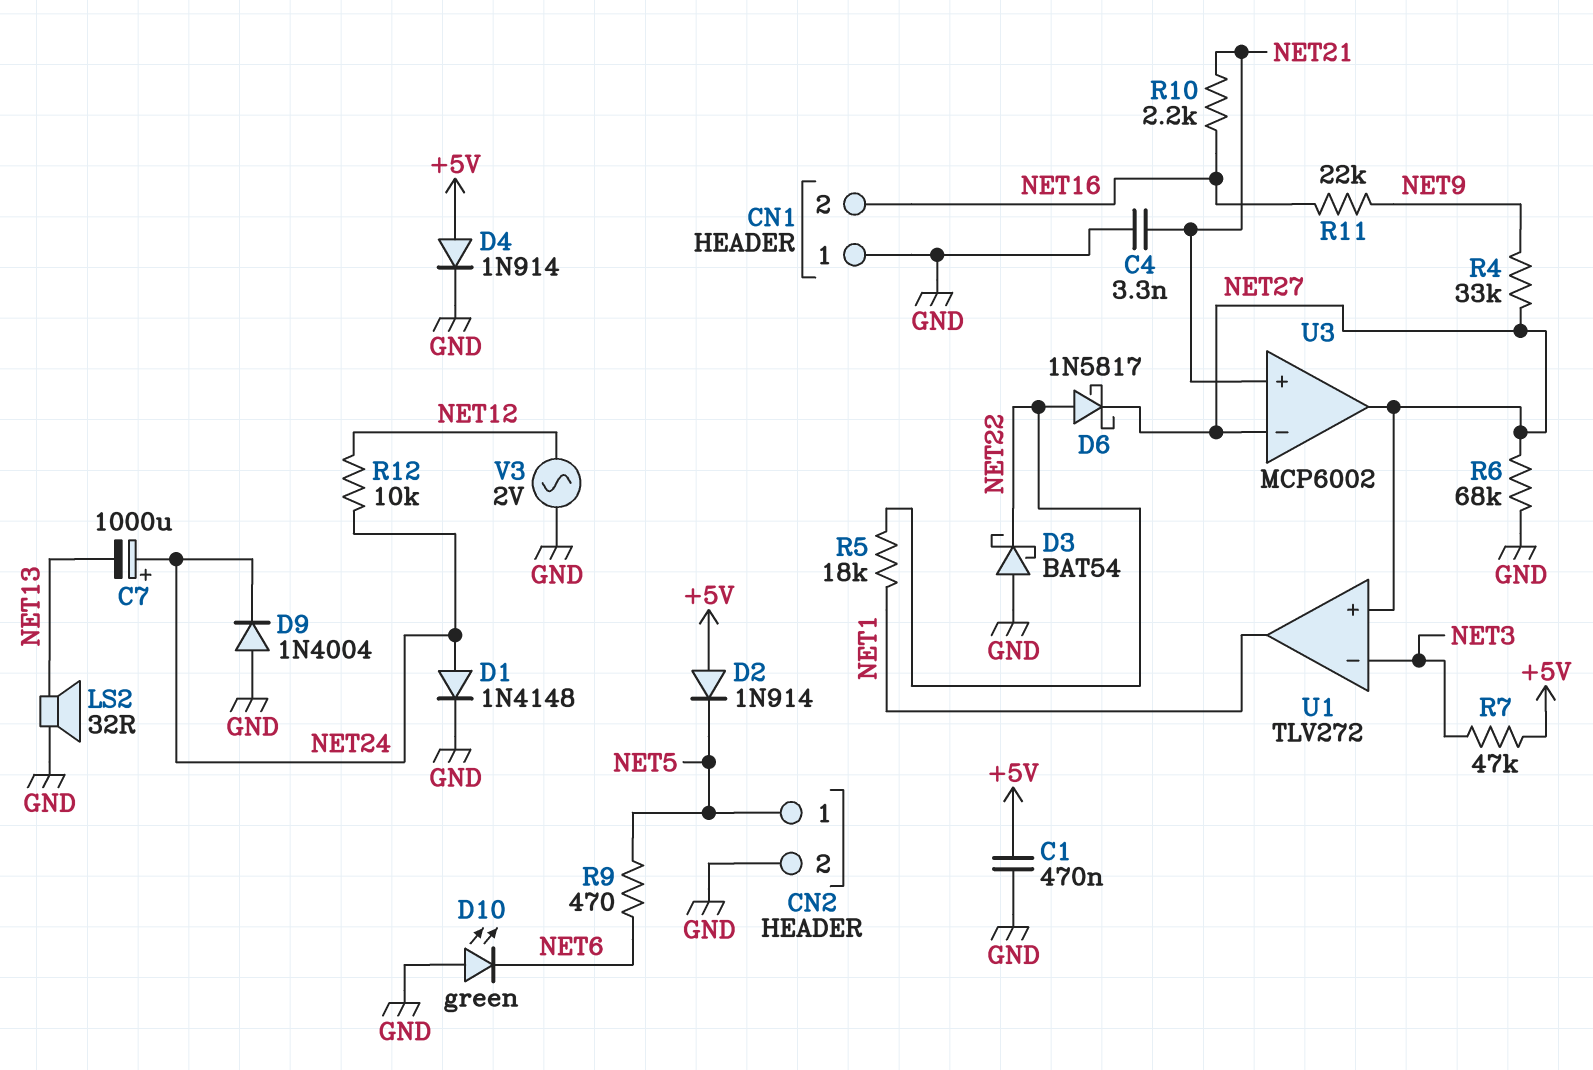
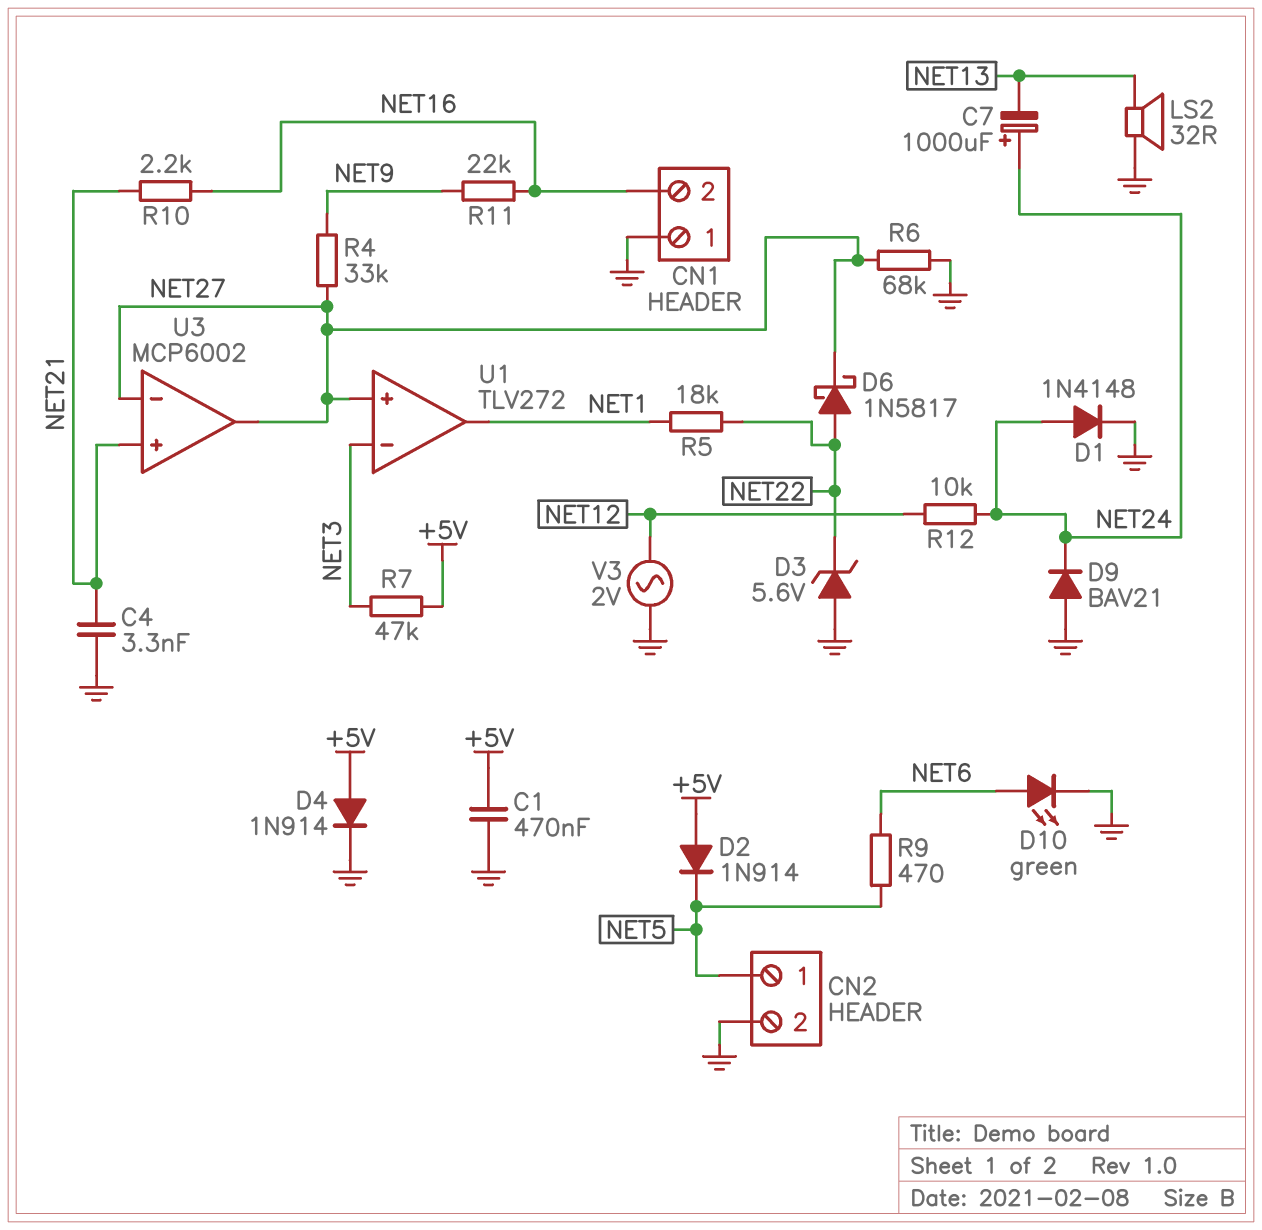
D3: schottky BAT54 (A GND, K NET22) -> zener 5.6V (A GND, K NET22)
D9: diode 1N4004 (A GND, K NET24) -> diode BAV21 (A GND, K NET24)
D10: LED green (A GND, K NET6) -> LED green (A NET6, K GND)

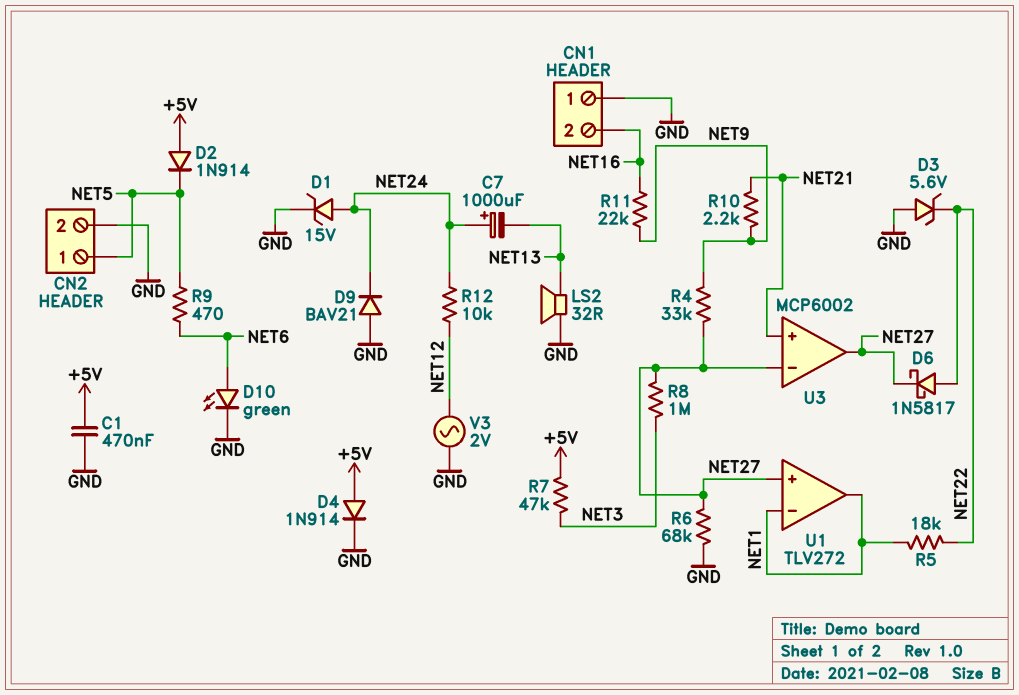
C4: 3.3nF (GND, NET21) -> none
D1: diode 1N4148 (A NET24, K GND) -> zener 15V (A NET24, K GND)
R8: none -> 1M (NET3, NET27)
R10: 2.2k (NET16, NET21) -> 2.2k (NET9, NET21)
U1 pin in-: NET3 -> NET1

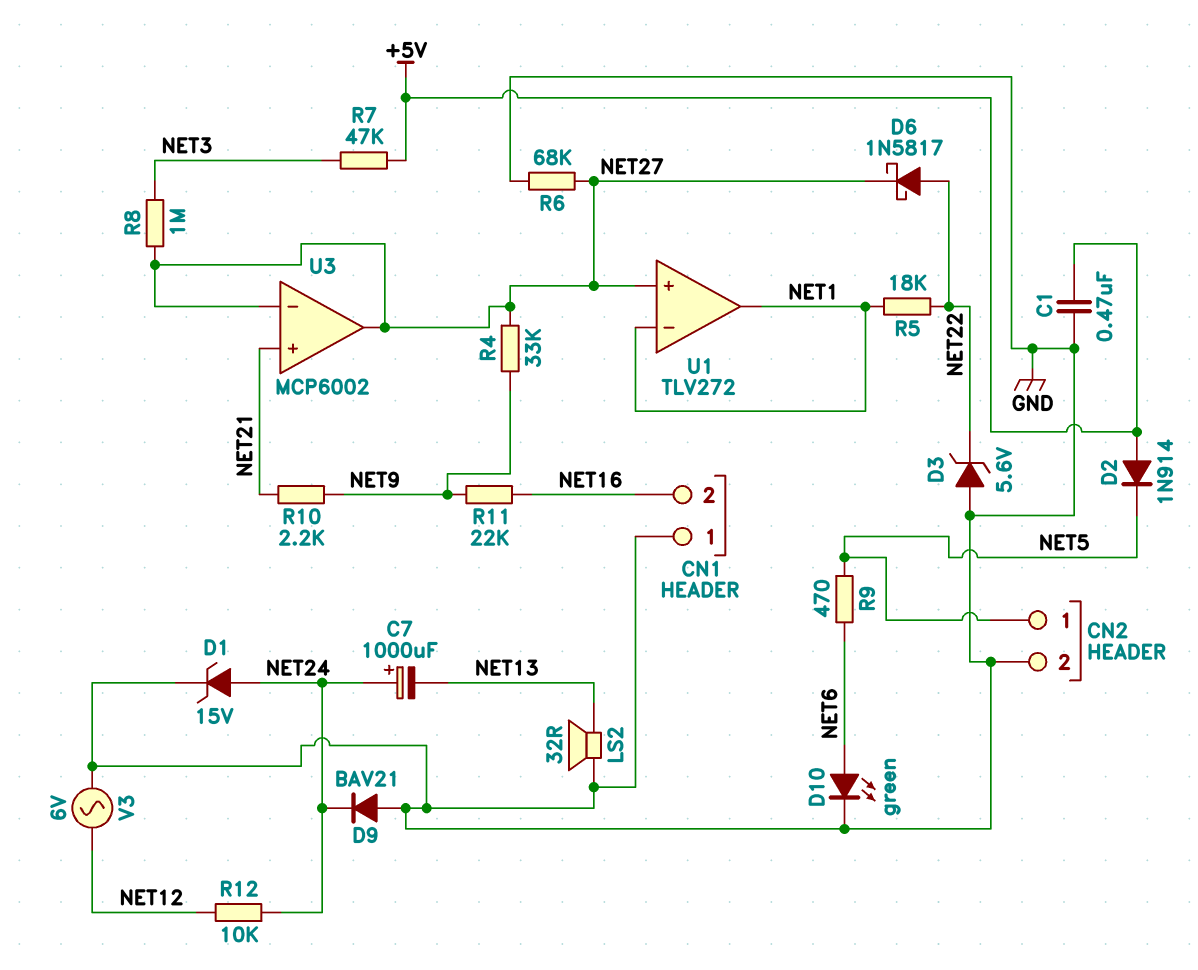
D4: diode 1N914 (A +5V, K GND) -> none
V3: AC 2V (GND, NET12) -> AC 6V (GND, NET12)

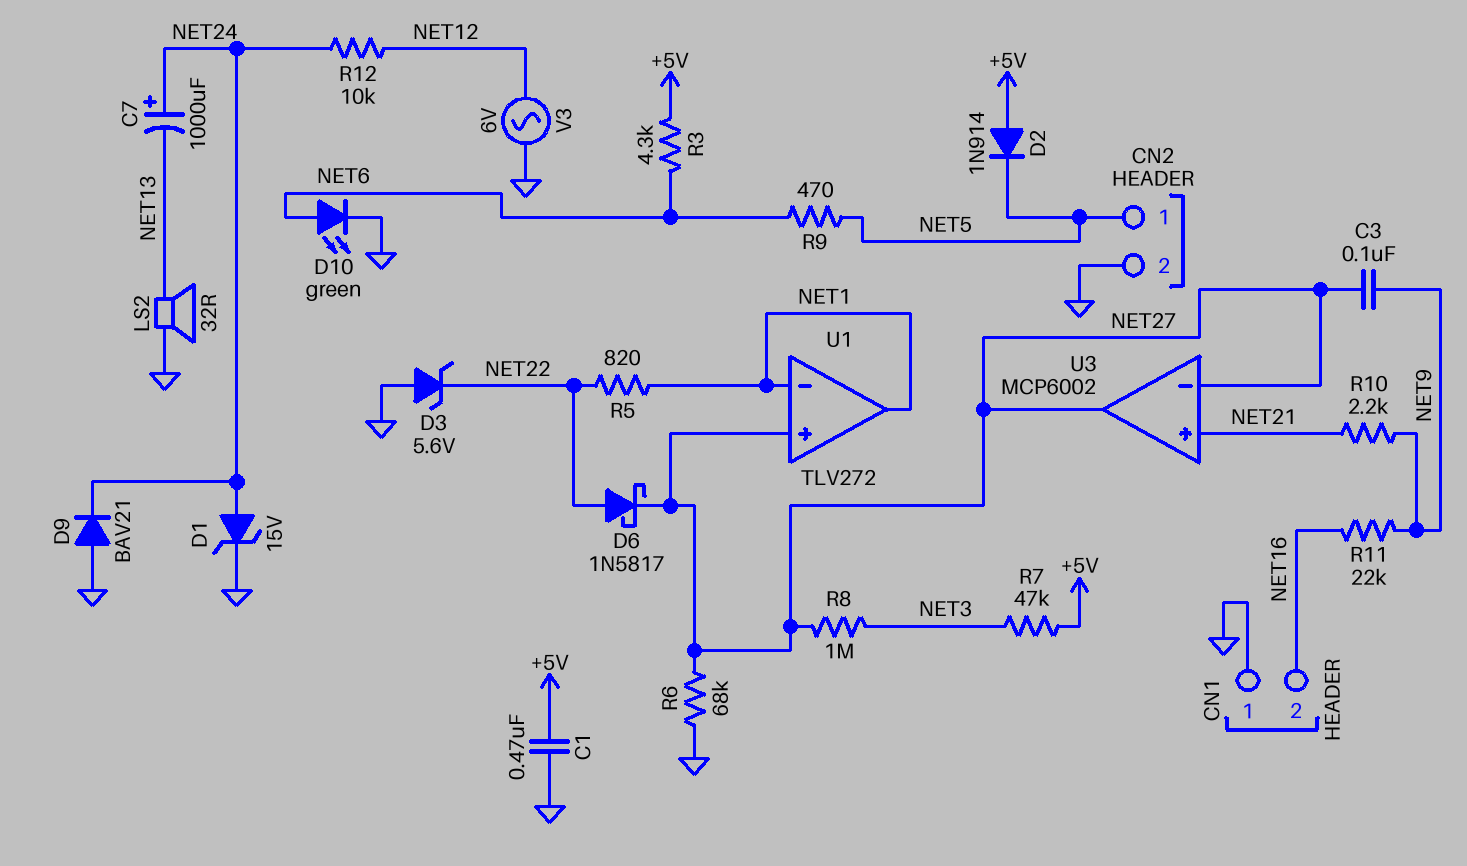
C3: none -> 100nF (NET9, NET27)
R3: none -> 4.3k (+5V, NET6)
R4: 33k (NET9, NET27) -> none
R5: 18k (NET1, NET22) -> 820 (NET1, NET22)

